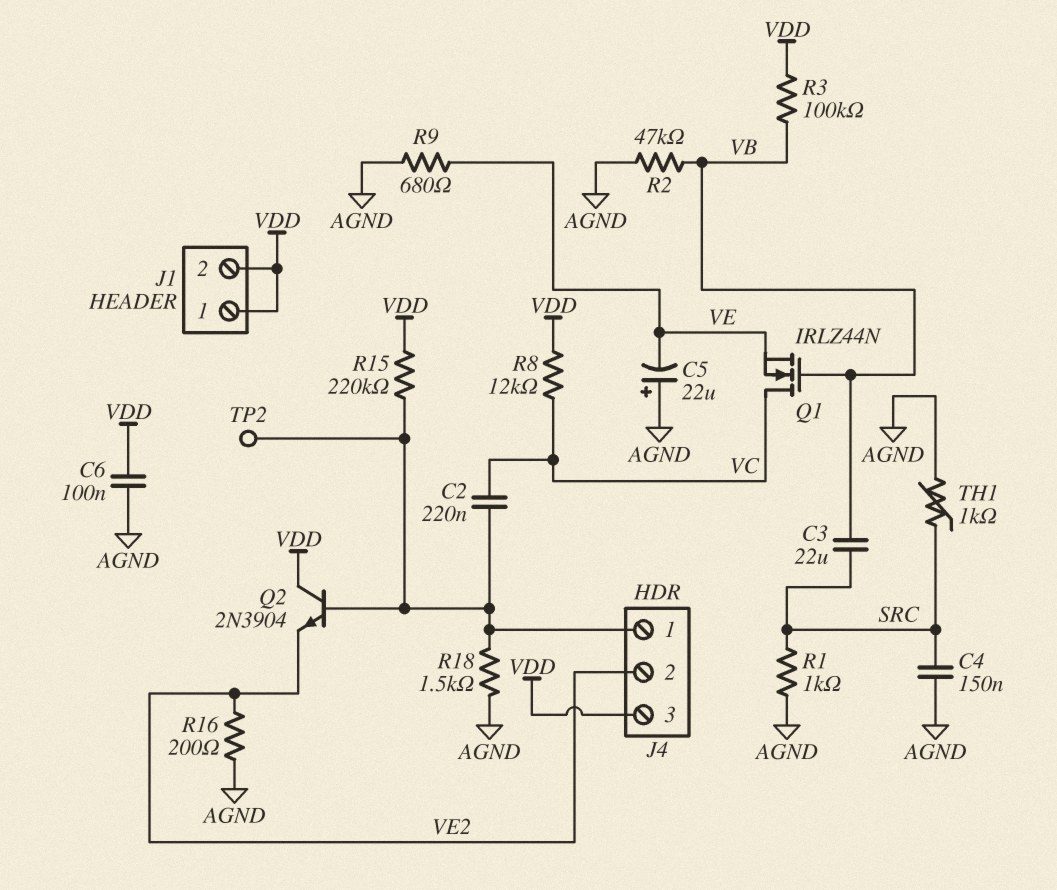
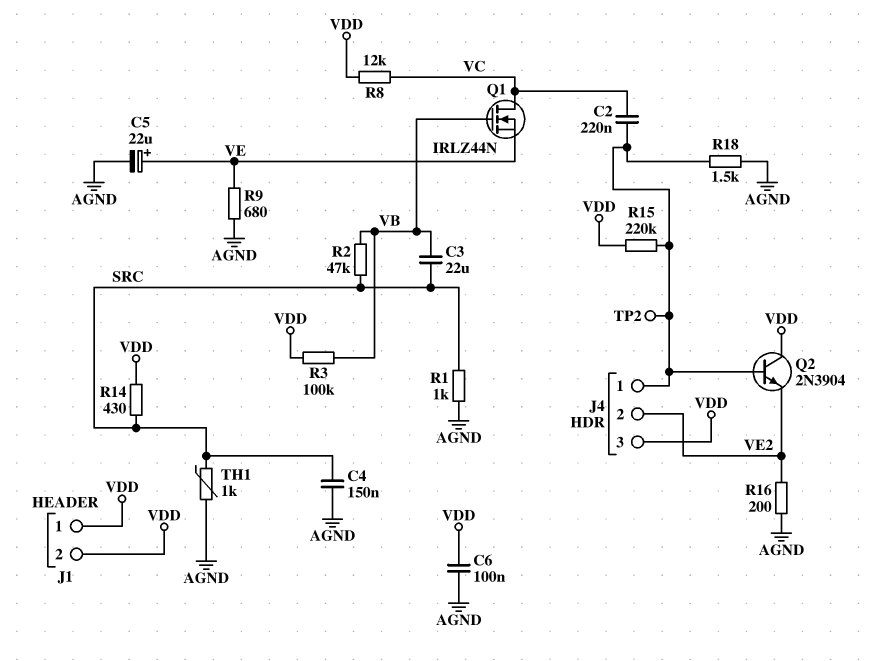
C5: 22uF (plus AGND, minus VE) -> 22uF (plus VE, minus AGND)
R2: 47k (AGND, VB) -> 47k (SRC, VB)
R14: none -> 430 (SRC, VDD)

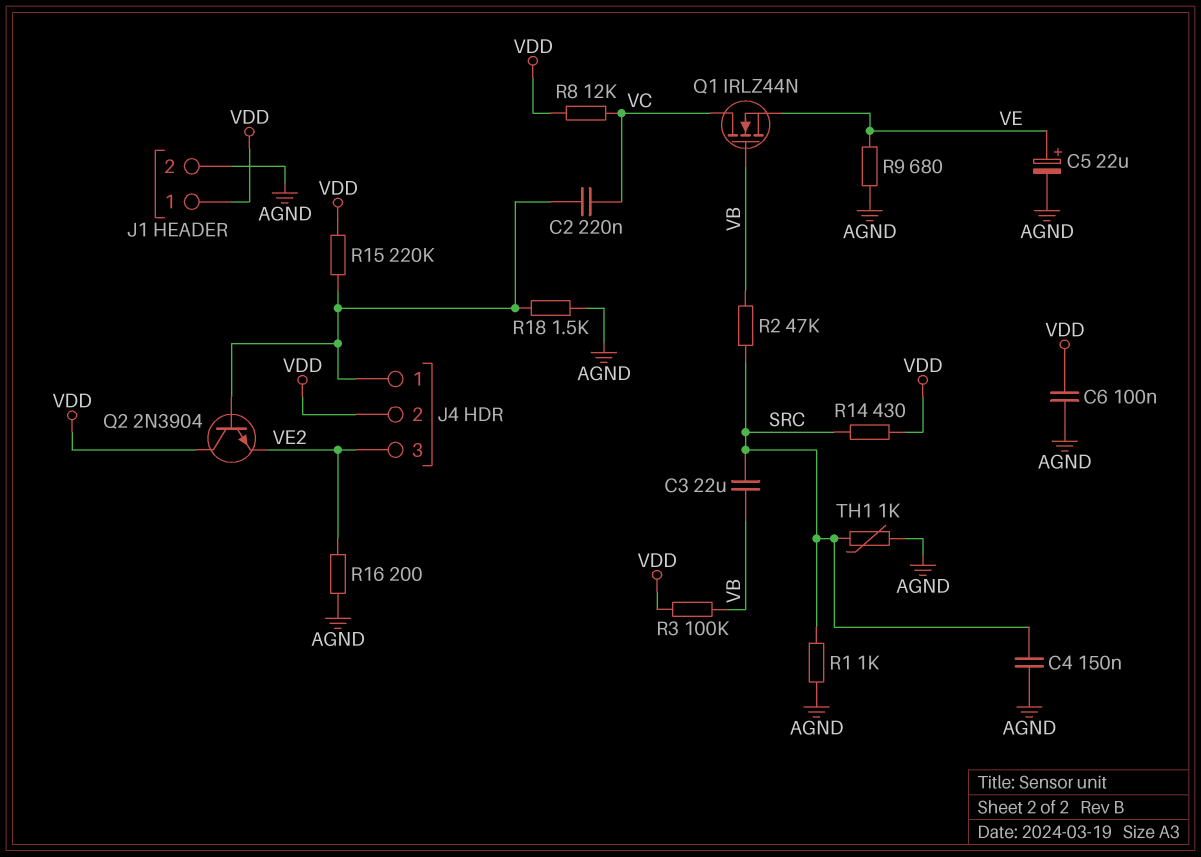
J1 pin 2: VDD -> AGND
J4 pin 2: VE2 -> VDD
J4 pin 3: VDD -> VE2
TP2: test point (J4/1) -> none

